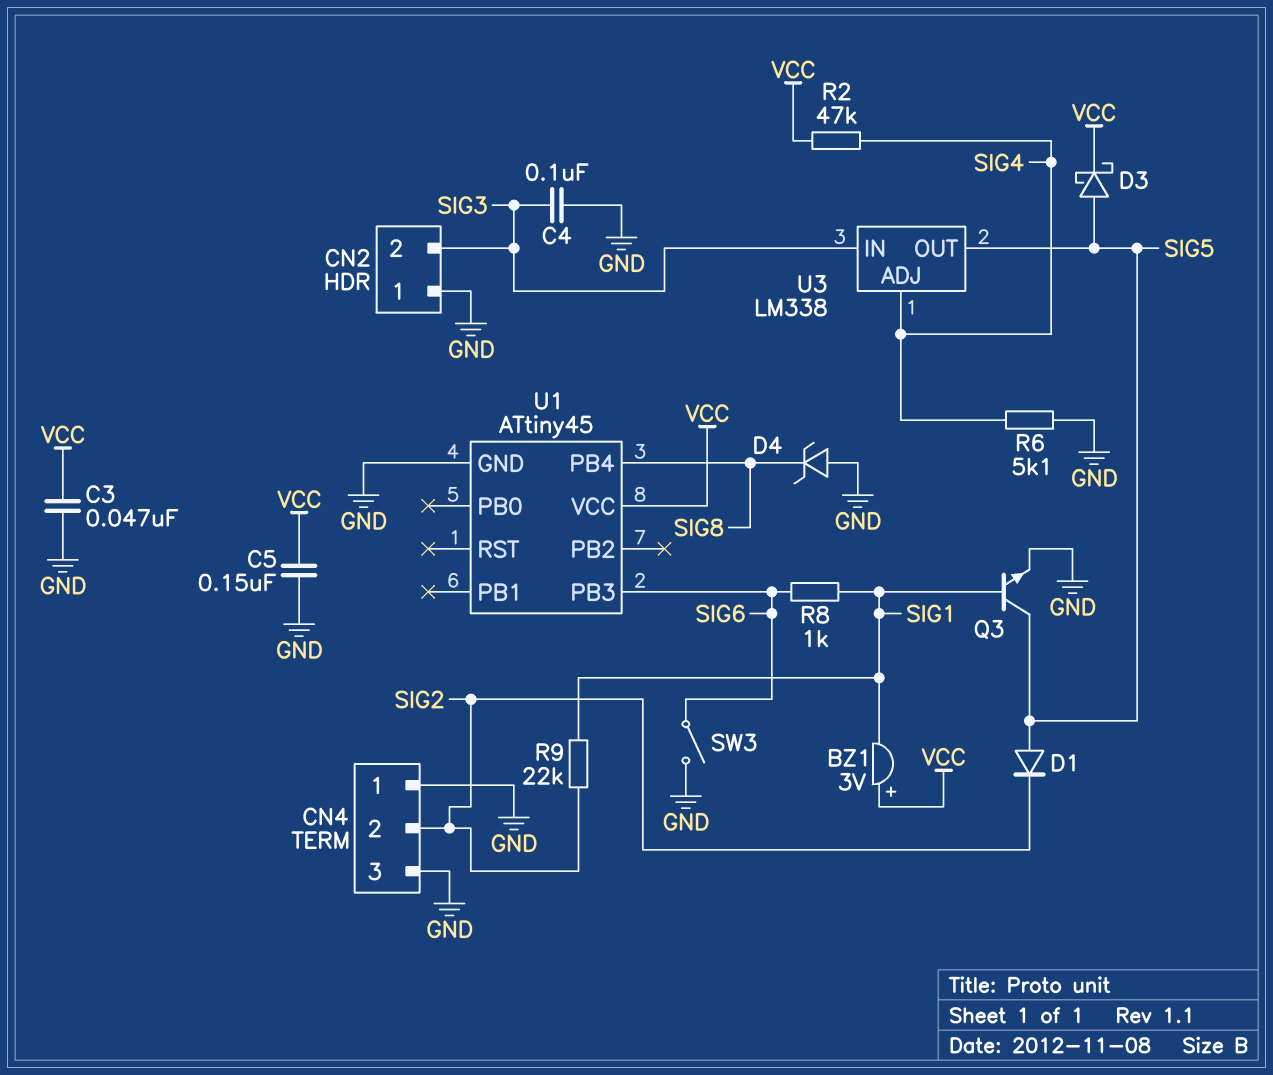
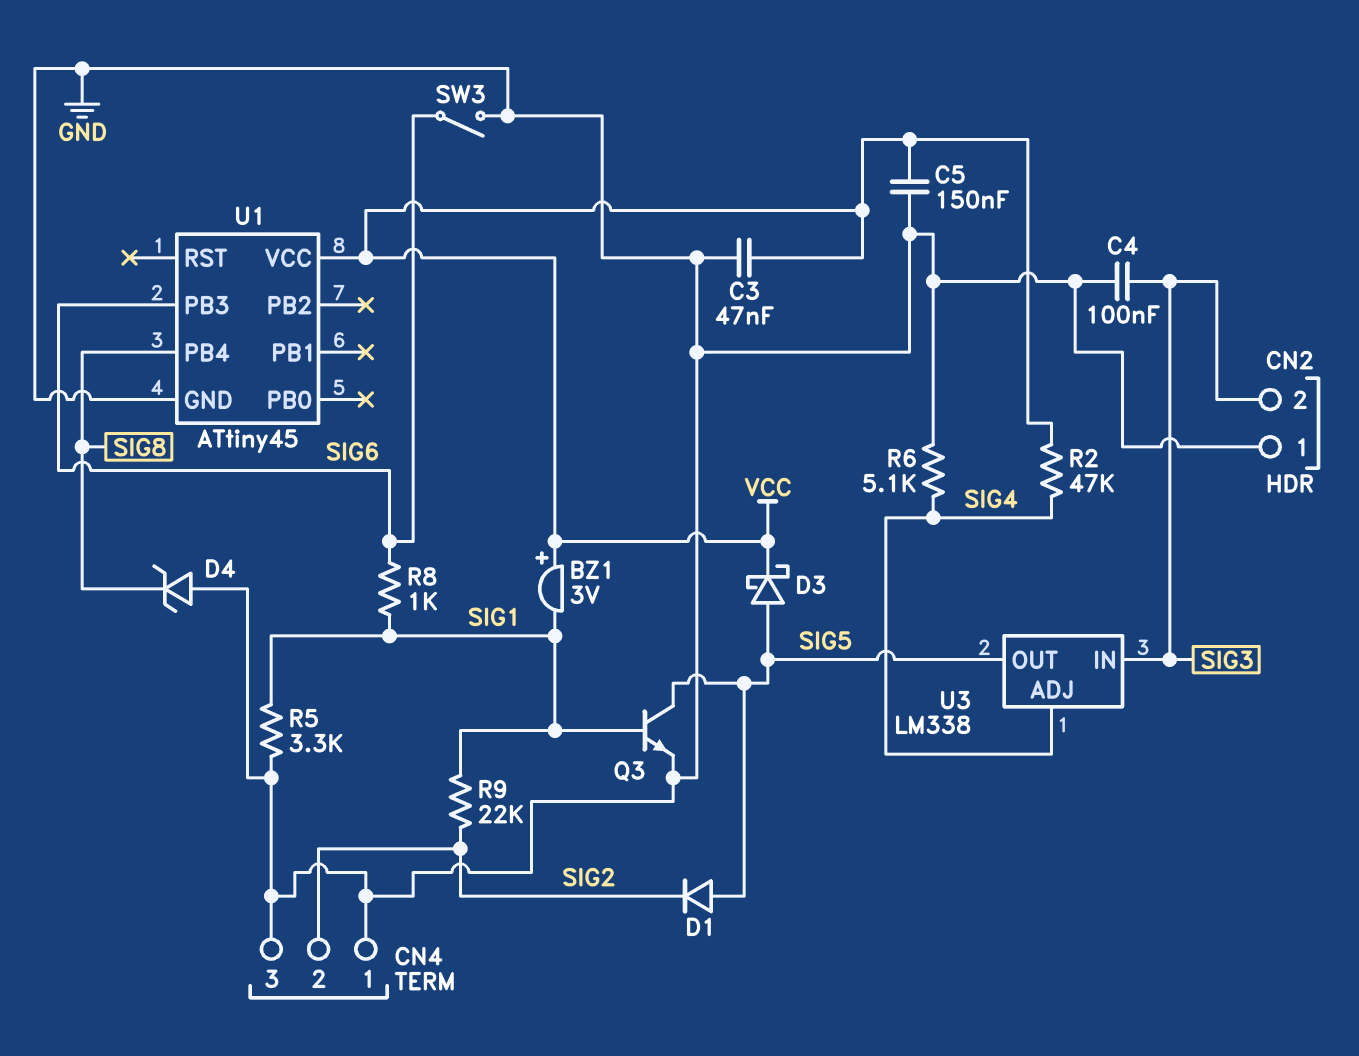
R5: none -> 3.3k (GND, SIG1)

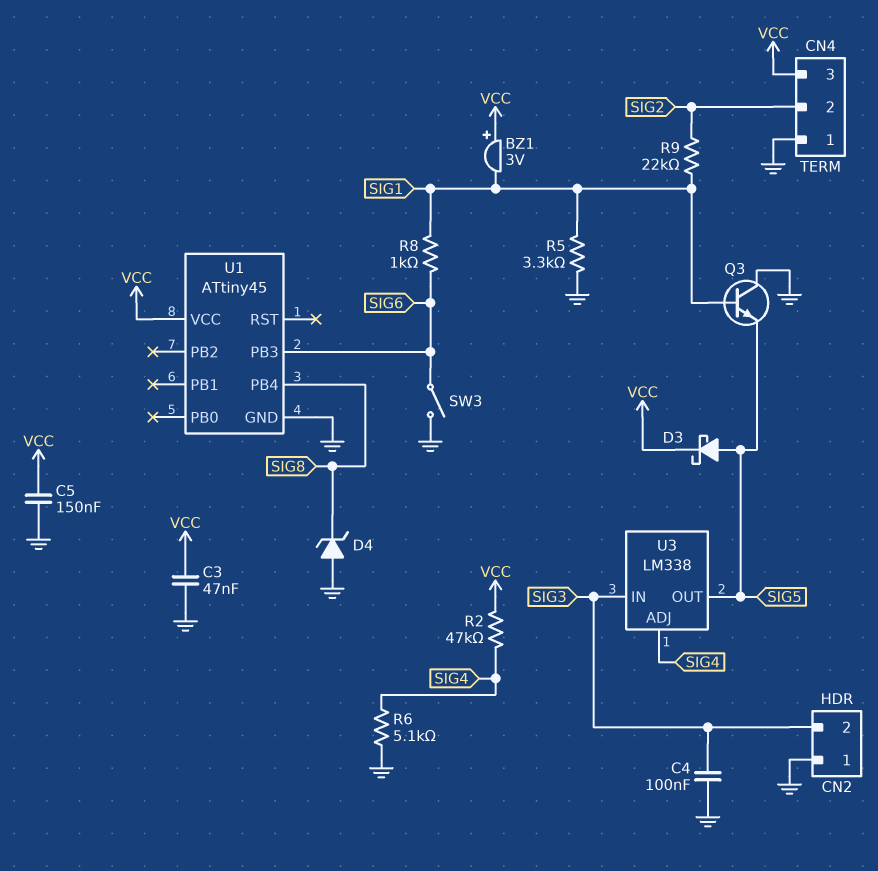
CN4 pin 3: GND -> VCC
D1: diode (A SIG5, K SIG2) -> none
Q3: NPN (B SIG1, C SIG5, E GND) -> NPN (B SIG1, C GND, E SIG5)

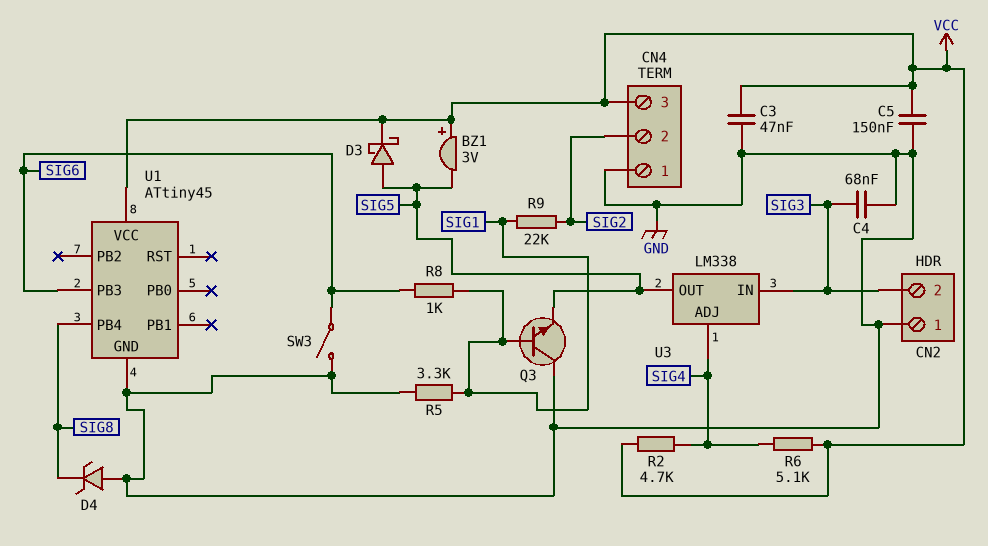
BZ1: buzzer 3V (plus VCC, minus SIG1) -> buzzer 3V (plus VCC, minus SIG5)
C4: 100nF (GND, SIG3) -> 68nF (GND, SIG3)
R2: 47k (SIG4, VCC) -> 4.7k (SIG4, VCC)
R6: 5.1k (GND, SIG4) -> 5.1k (SIG4, VCC)

